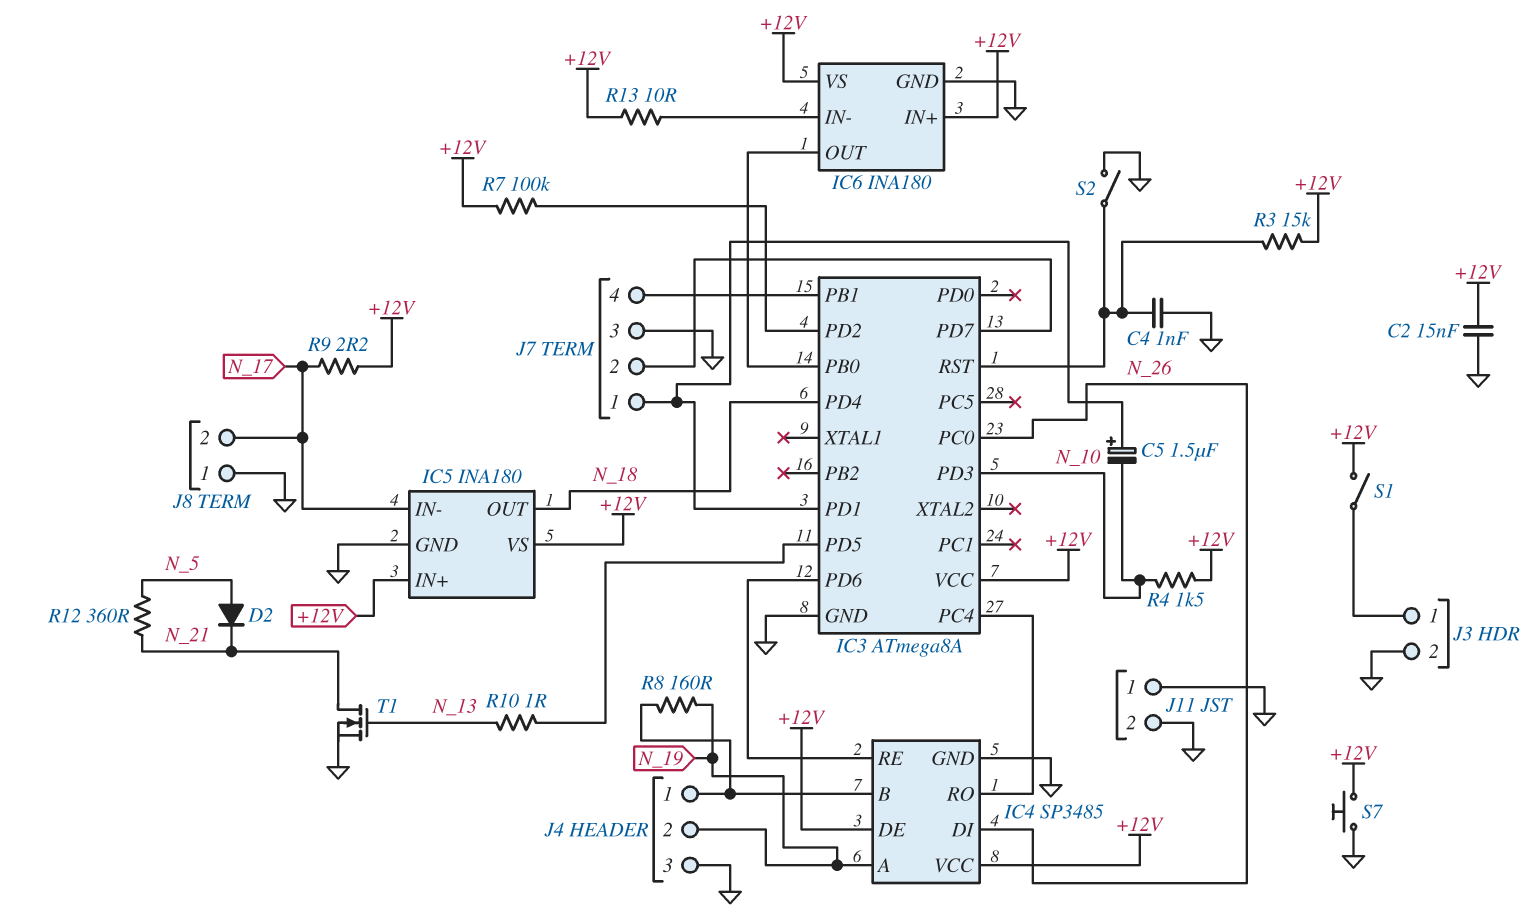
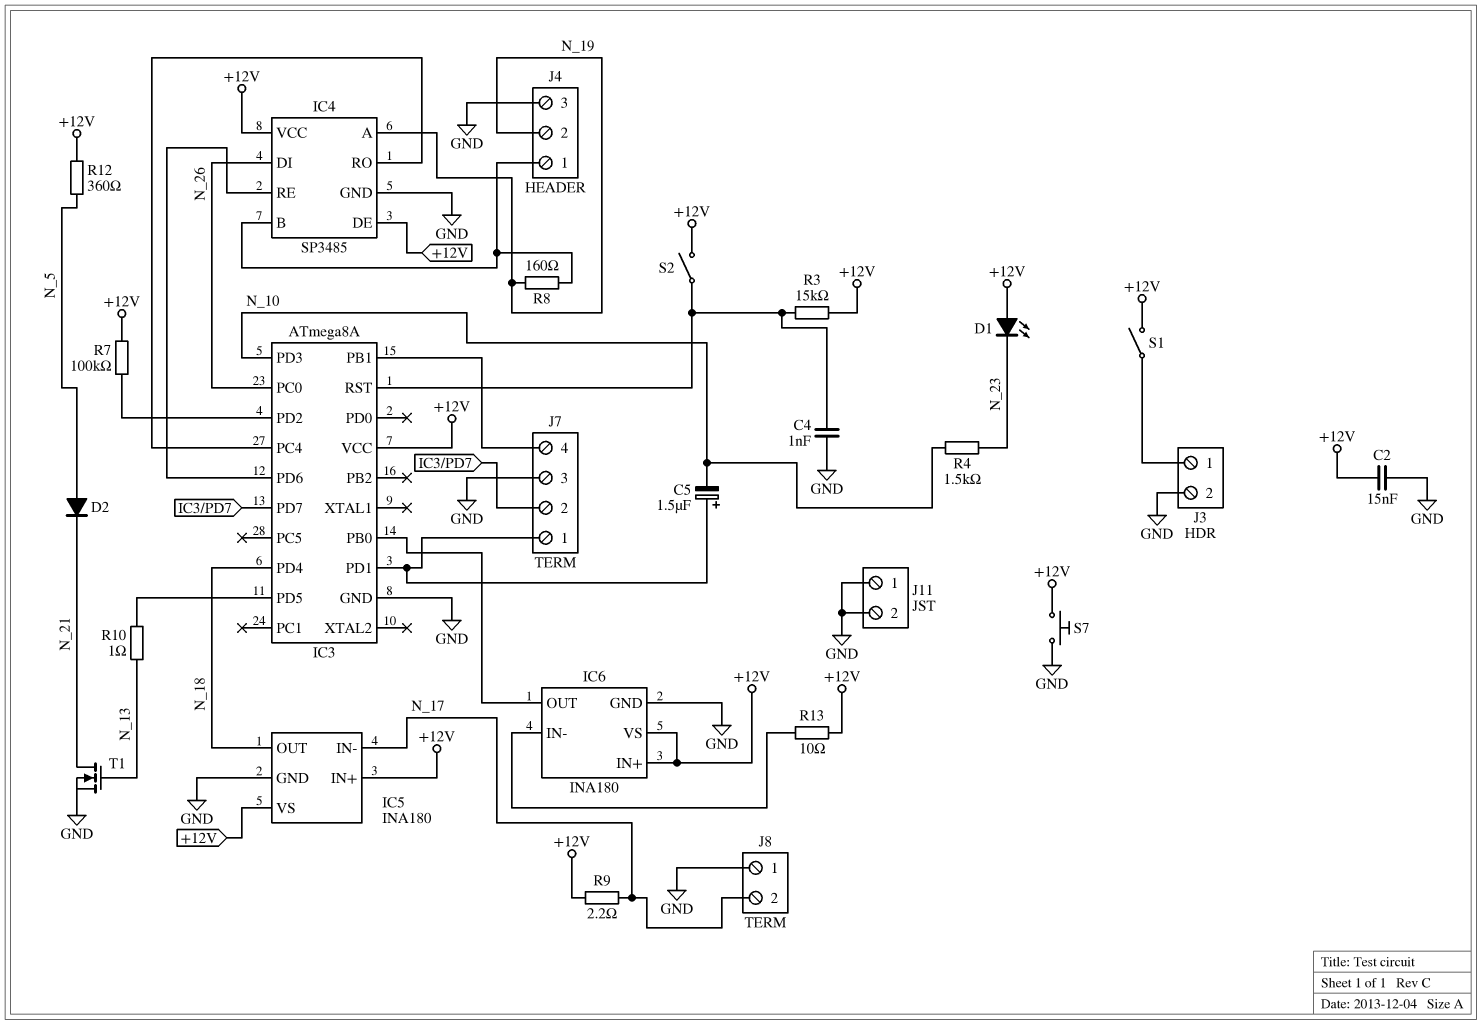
D1: none -> LED (A +12V, K N_23)
R4: 1.5k (+12V, N_10) -> 1.5k (N_10, N_23)
R12: 360 (N_5, N_21) -> 360 (+12V, N_5)
S2: switch (GND, IC3/RST) -> switch (+12V, IC3/RST)

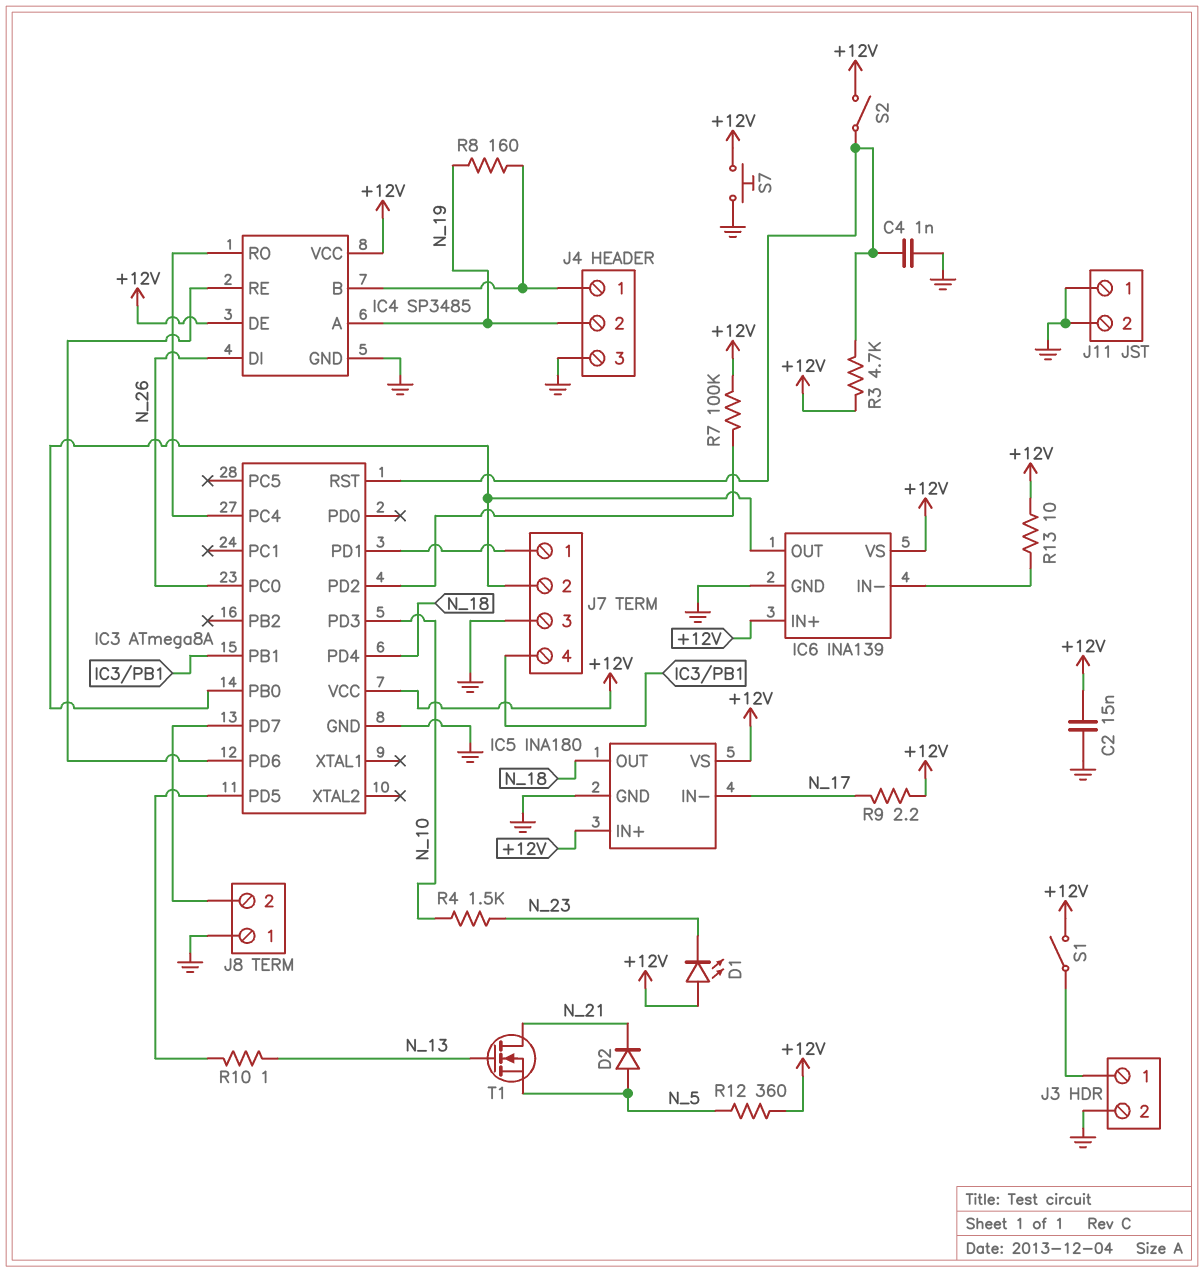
C5: 1.5uF (plus IC3/PD1, minus N_10) -> none
IC6: INA180 -> INA139
J7 pin 2: IC3/PD7 -> IC3/PB0
J8 pin 2: N_17 -> IC3/PD7
R3: 15k (+12V, IC3/RST) -> 4.7k (+12V, IC3/RST)
T1: NMOS (G N_13, D N_21, S GND) -> NMOS (G N_13, D N_21, S N_5)

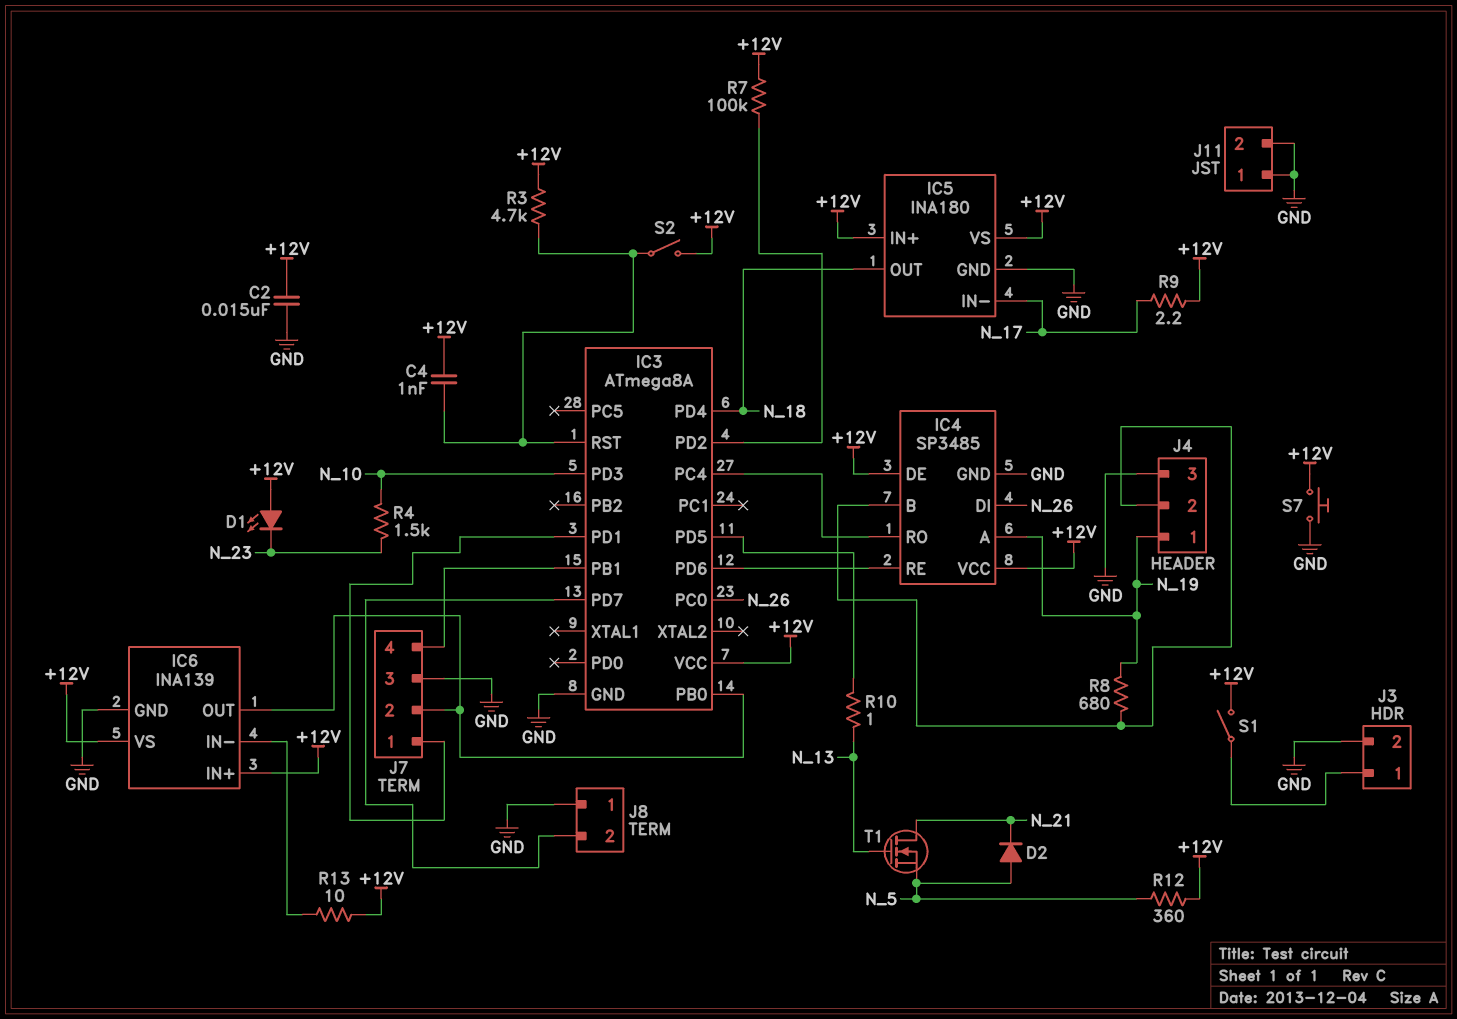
C4: 1nF (GND, IC3/RST) -> 1nF (+12V, IC3/RST)
J4 pin 1: IC4/B -> N_19
J4 pin 2: N_19 -> IC4/B
R8: 160 (IC4/B, N_19) -> 680 (IC4/B, N_19)

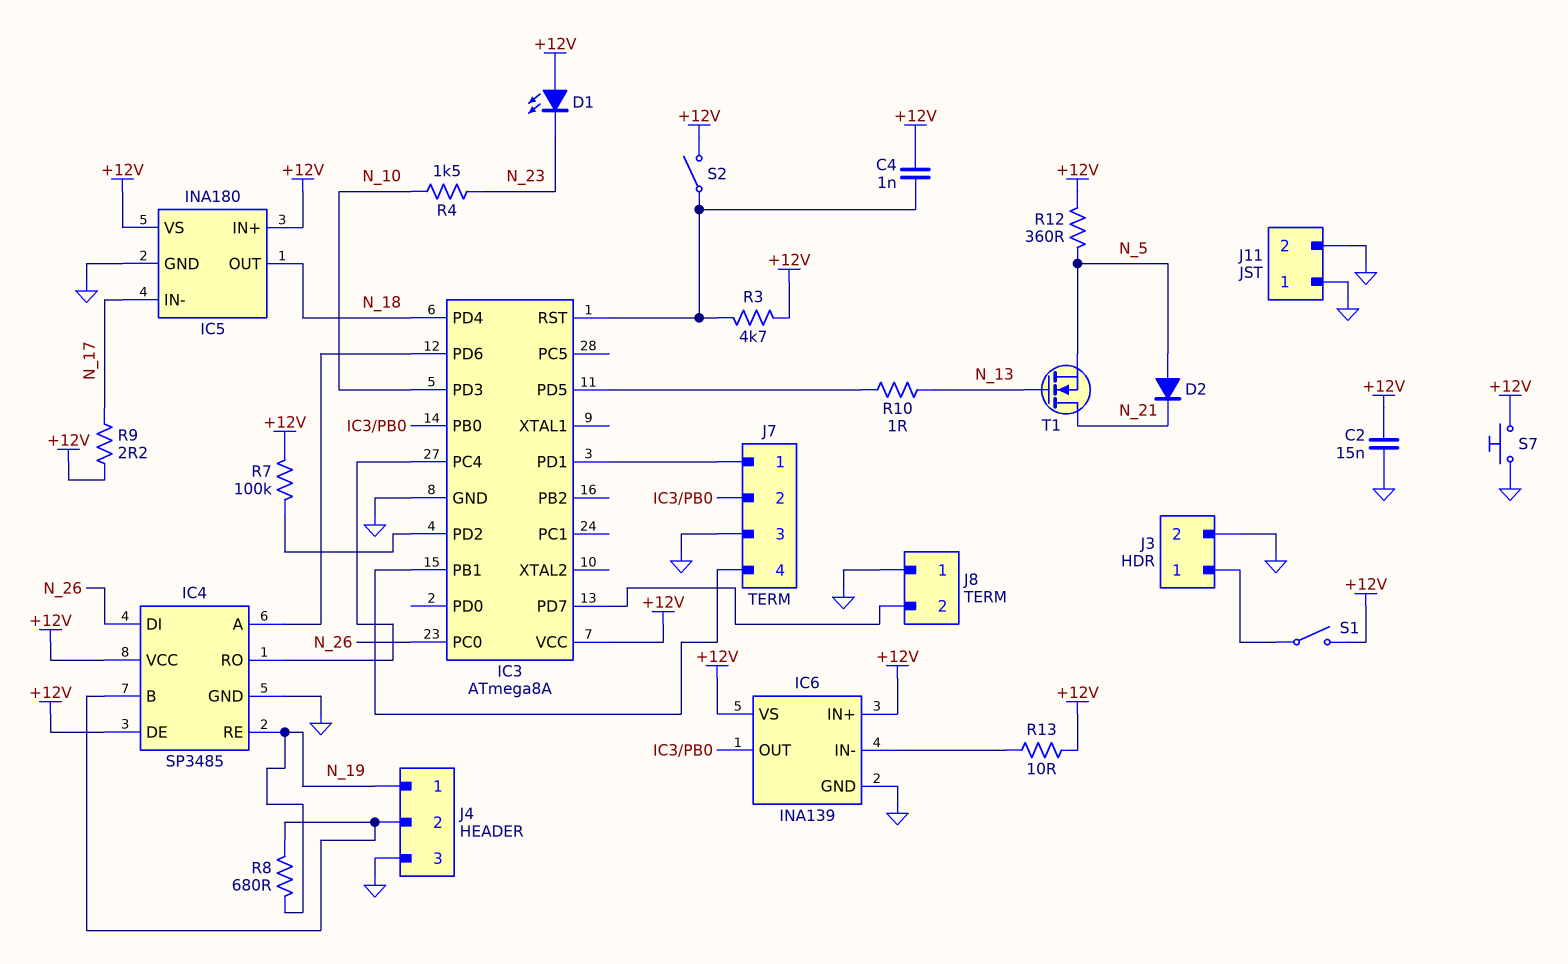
IC4 pin A: N_19 -> IC3/PD6
IC4 pin RE: IC3/PD6 -> N_19

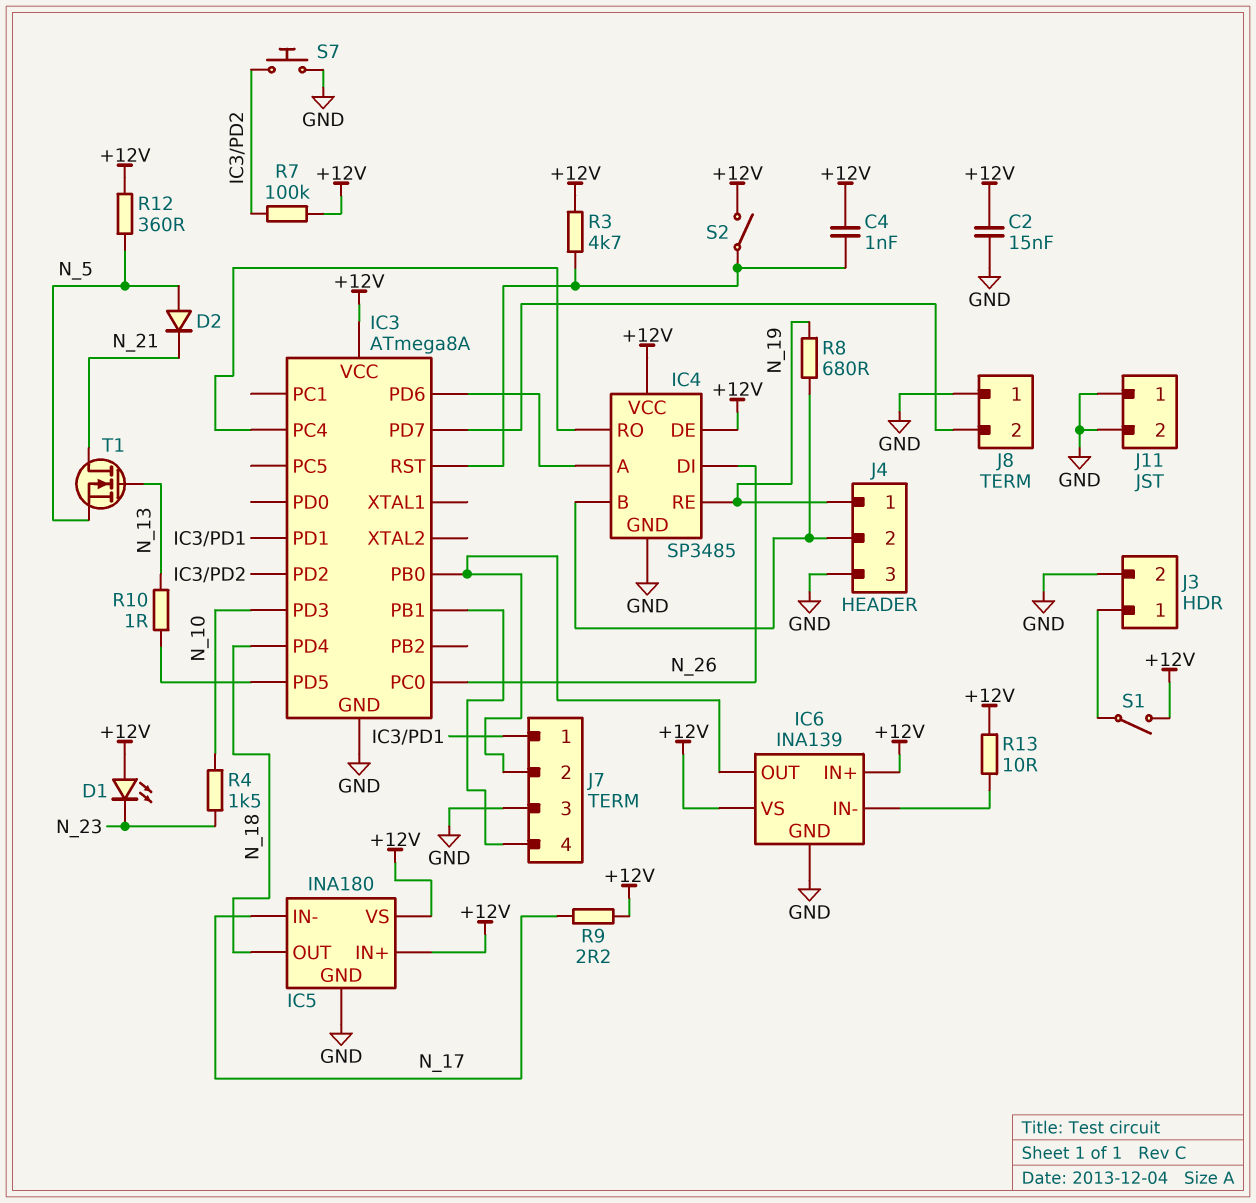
S7: button (+12V, GND) -> button (GND, IC3/PD2)

